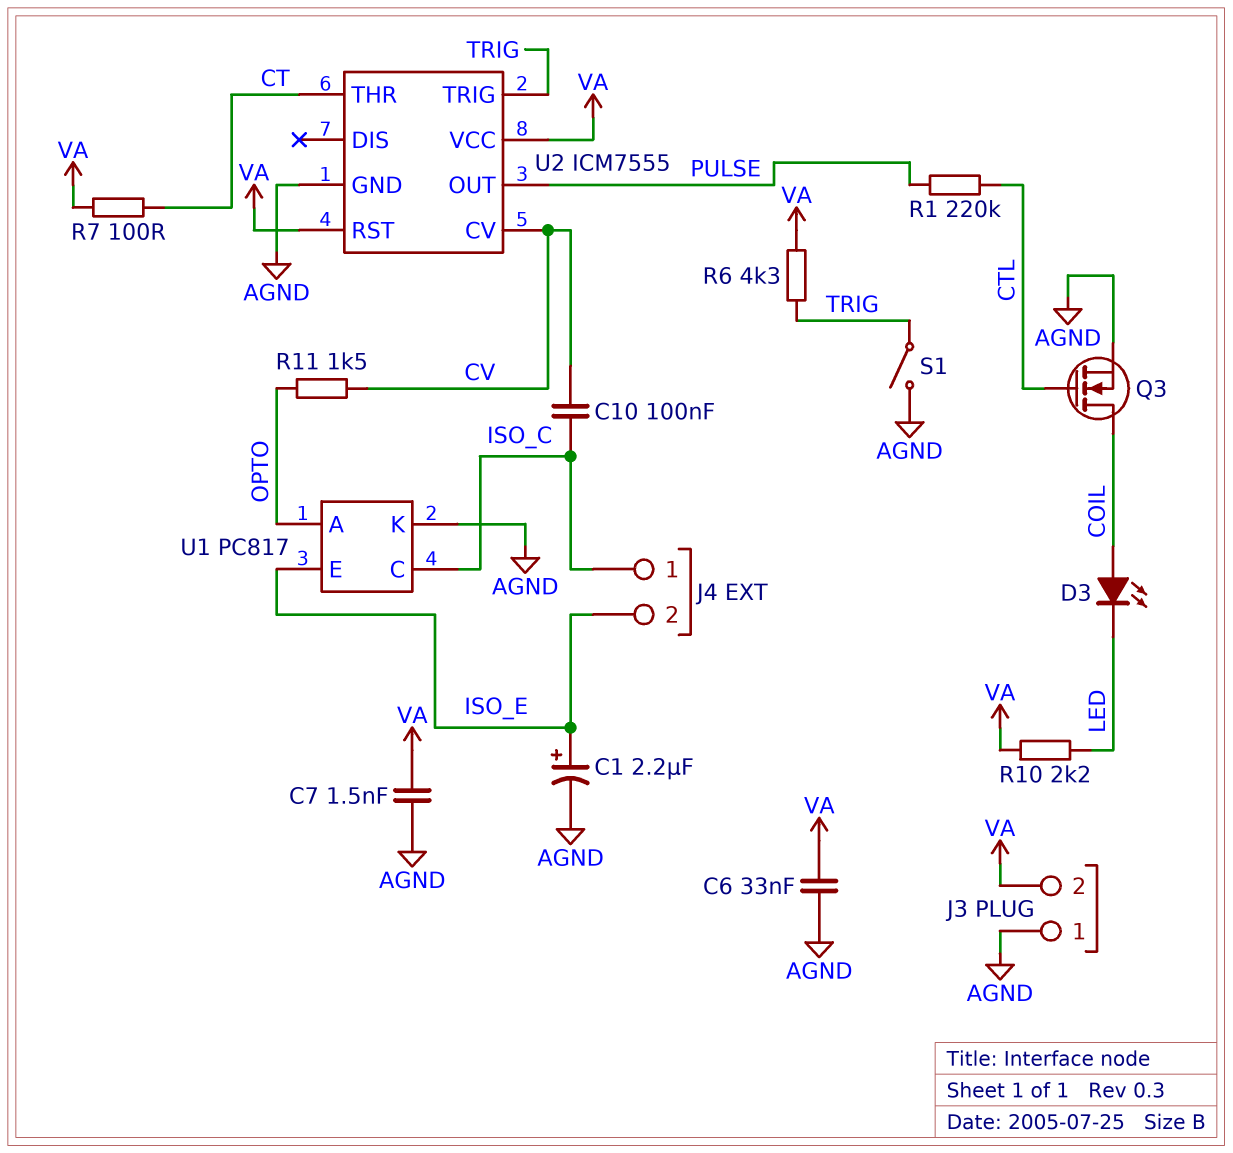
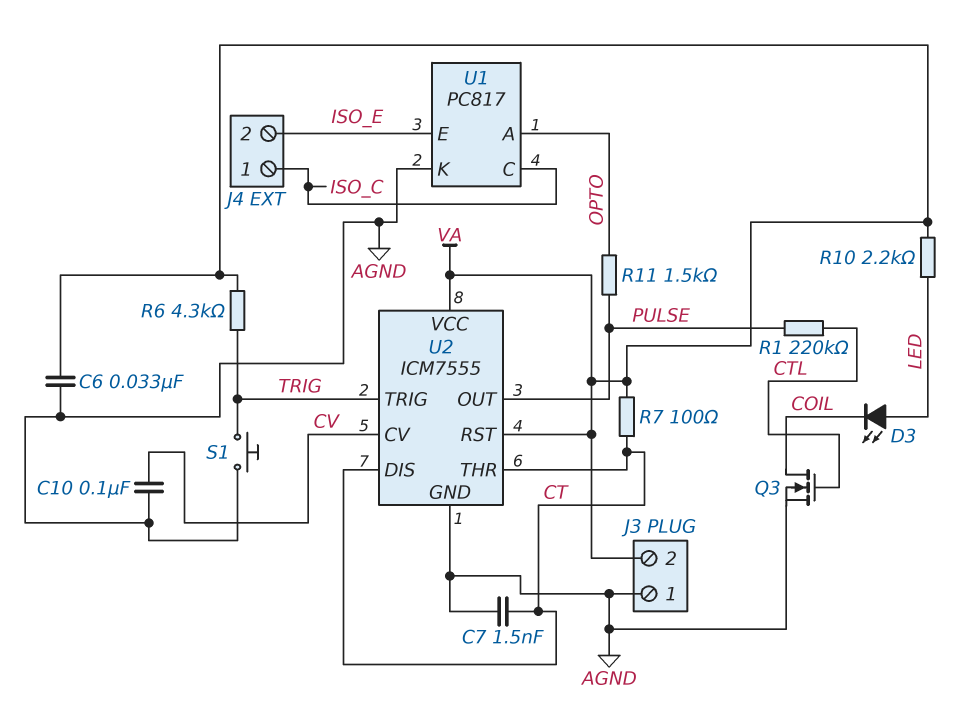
C1: 2.2uF (plus ISO_E, minus AGND) -> none
C7: 1.5nF (AGND, VA) -> 1.5nF (AGND, CT)
C10: 100nF (CV, ISO_C) -> 100nF (AGND, CV)
D3: LED (A COIL, K LED) -> LED (A LED, K COIL)
R11: 1.5k (CV, OPTO) -> 1.5k (OPTO, PULSE)
S1: switch (AGND, TRIG) -> button (AGND, TRIG)
U2 pin DIS: none -> CT

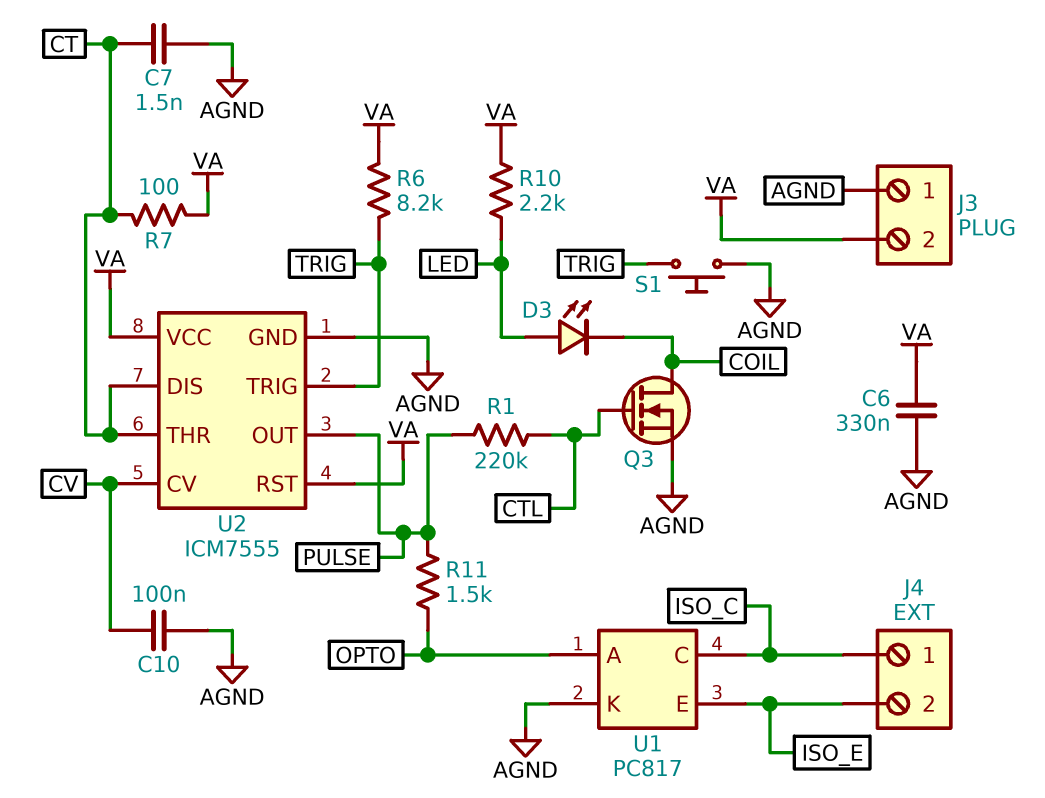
C6: 33nF (AGND, VA) -> 330nF (AGND, VA)
R6: 4.3k (TRIG, VA) -> 8.2k (TRIG, VA)

